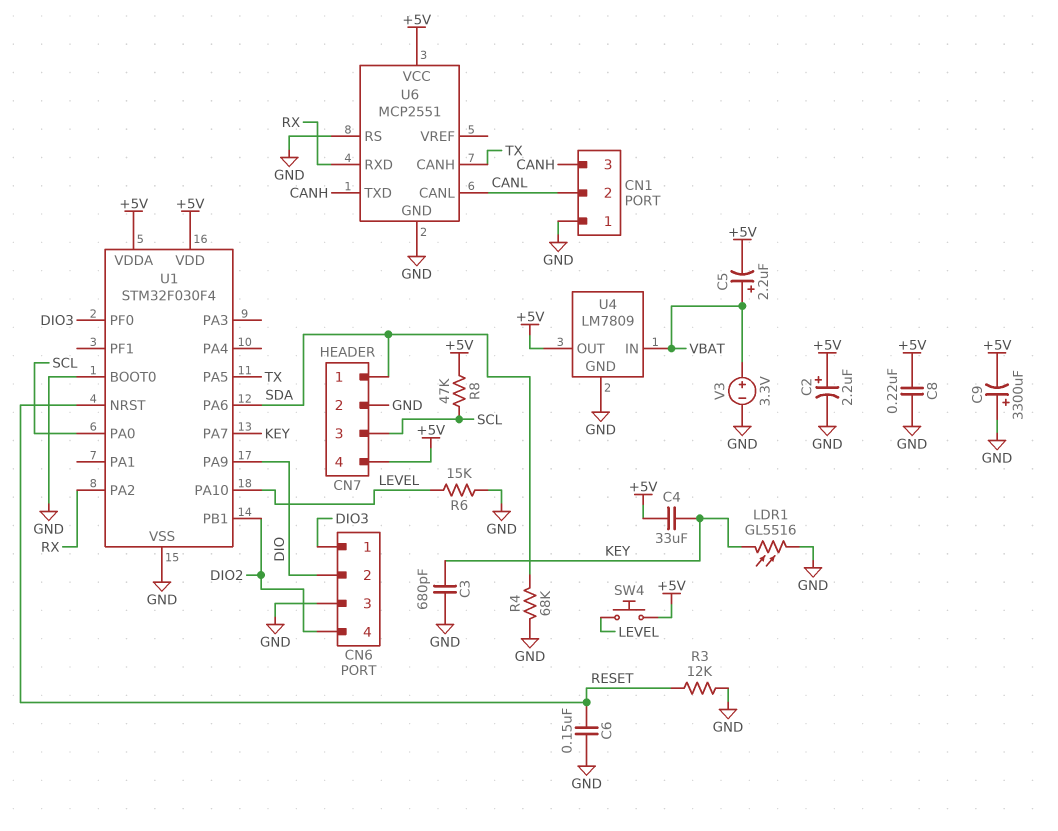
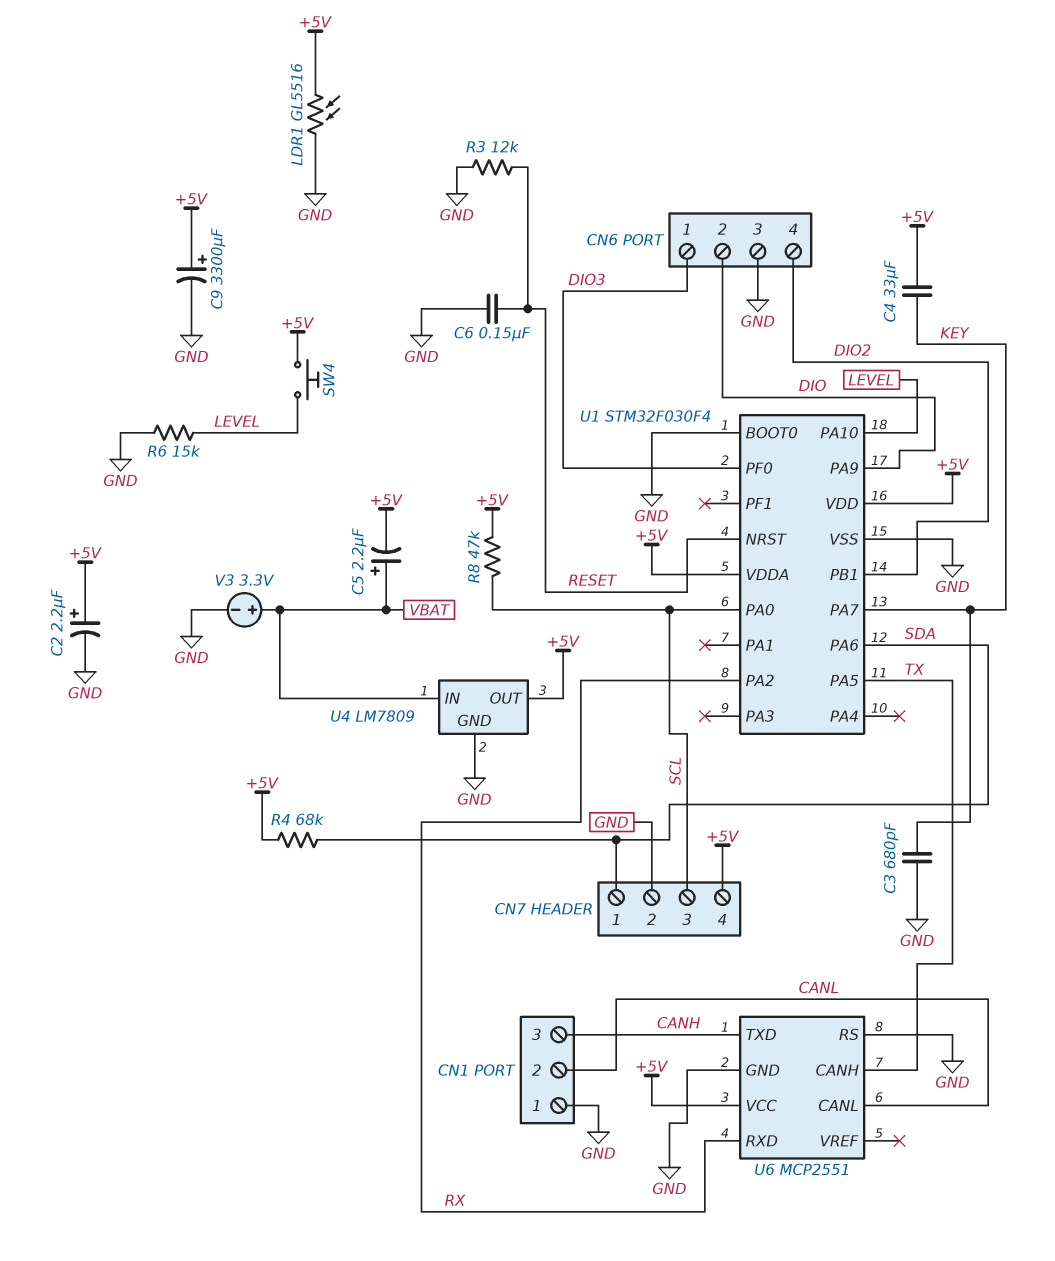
C8: 220nF (+5V, GND) -> none
C9: 3300uF (plus GND, minus +5V) -> 3300uF (plus +5V, minus GND)
LDR1: GL5516 (GND, KEY) -> GL5516 (+5V, GND)
R4: 68k (GND, SDA) -> 68k (+5V, SDA)

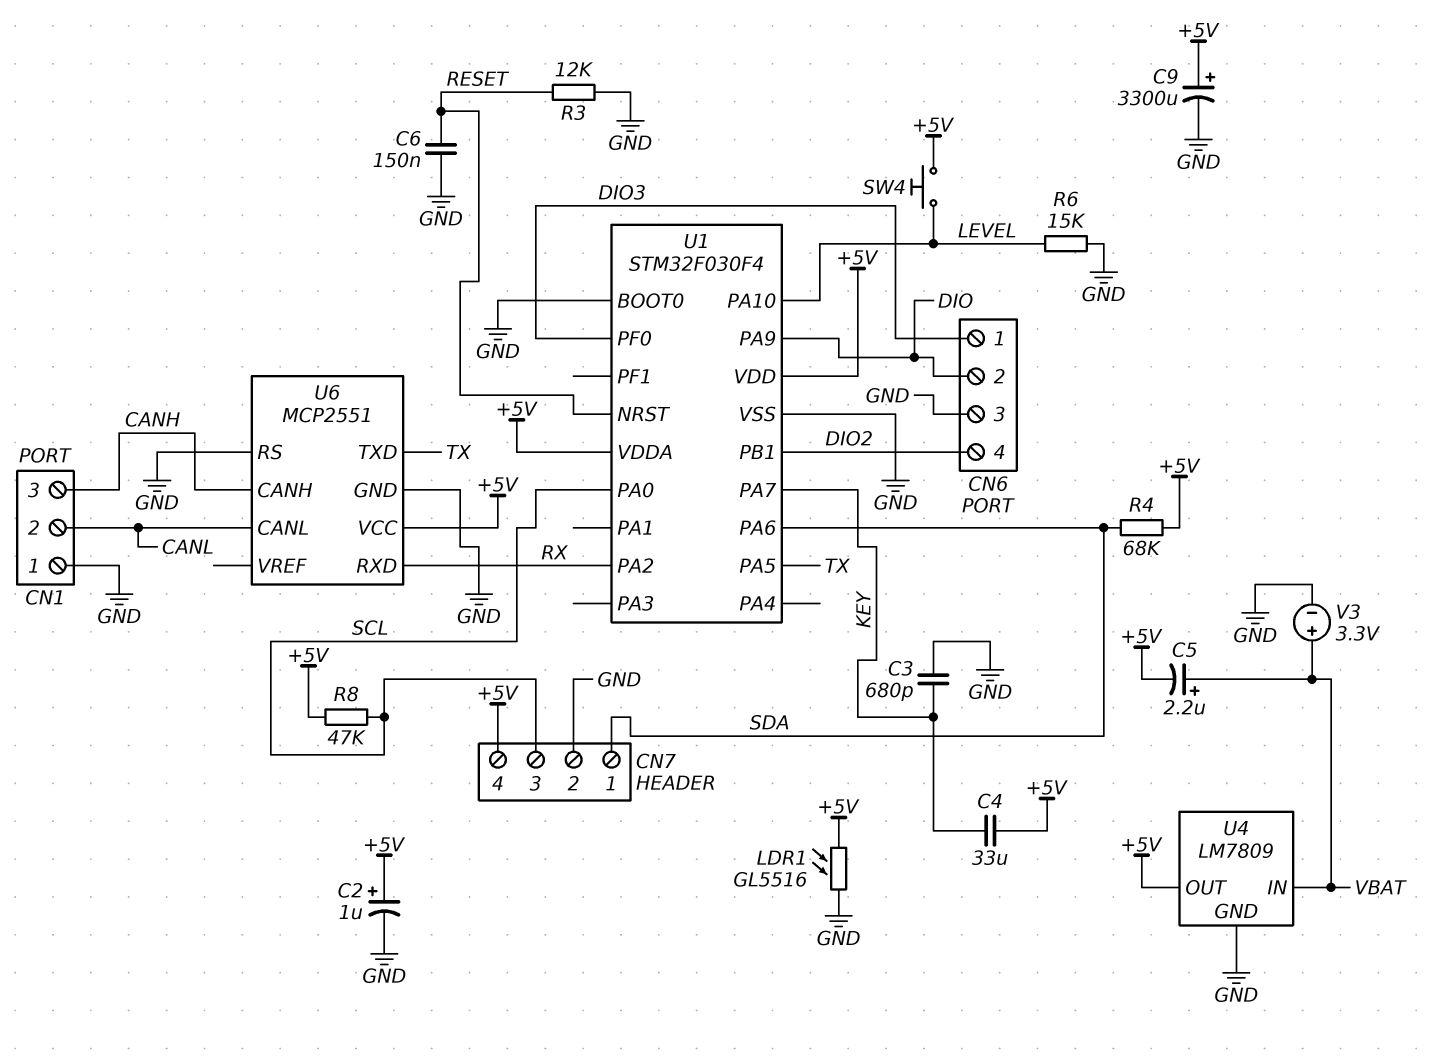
C2: 2.2uF (plus +5V, minus GND) -> 1uF (plus +5V, minus GND)
U6 pin CANH: TX -> CANH
U6 pin TXD: CANH -> TX

